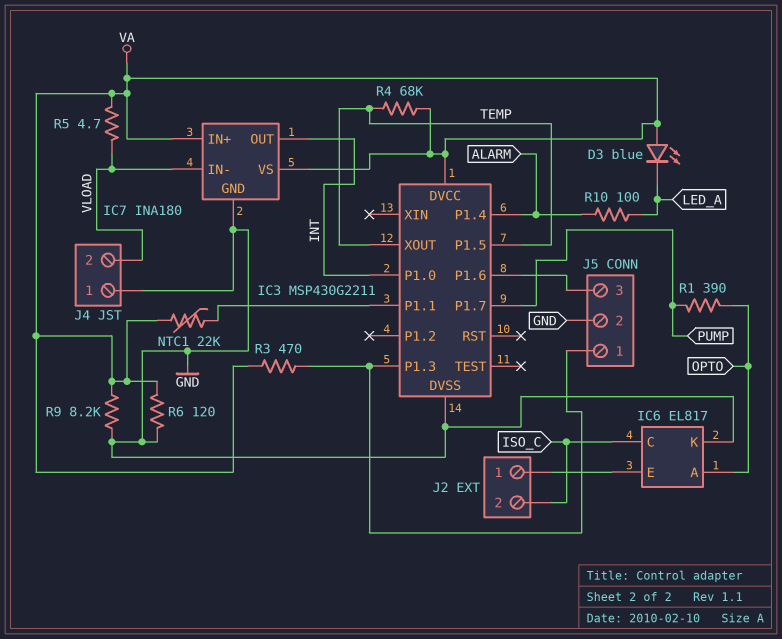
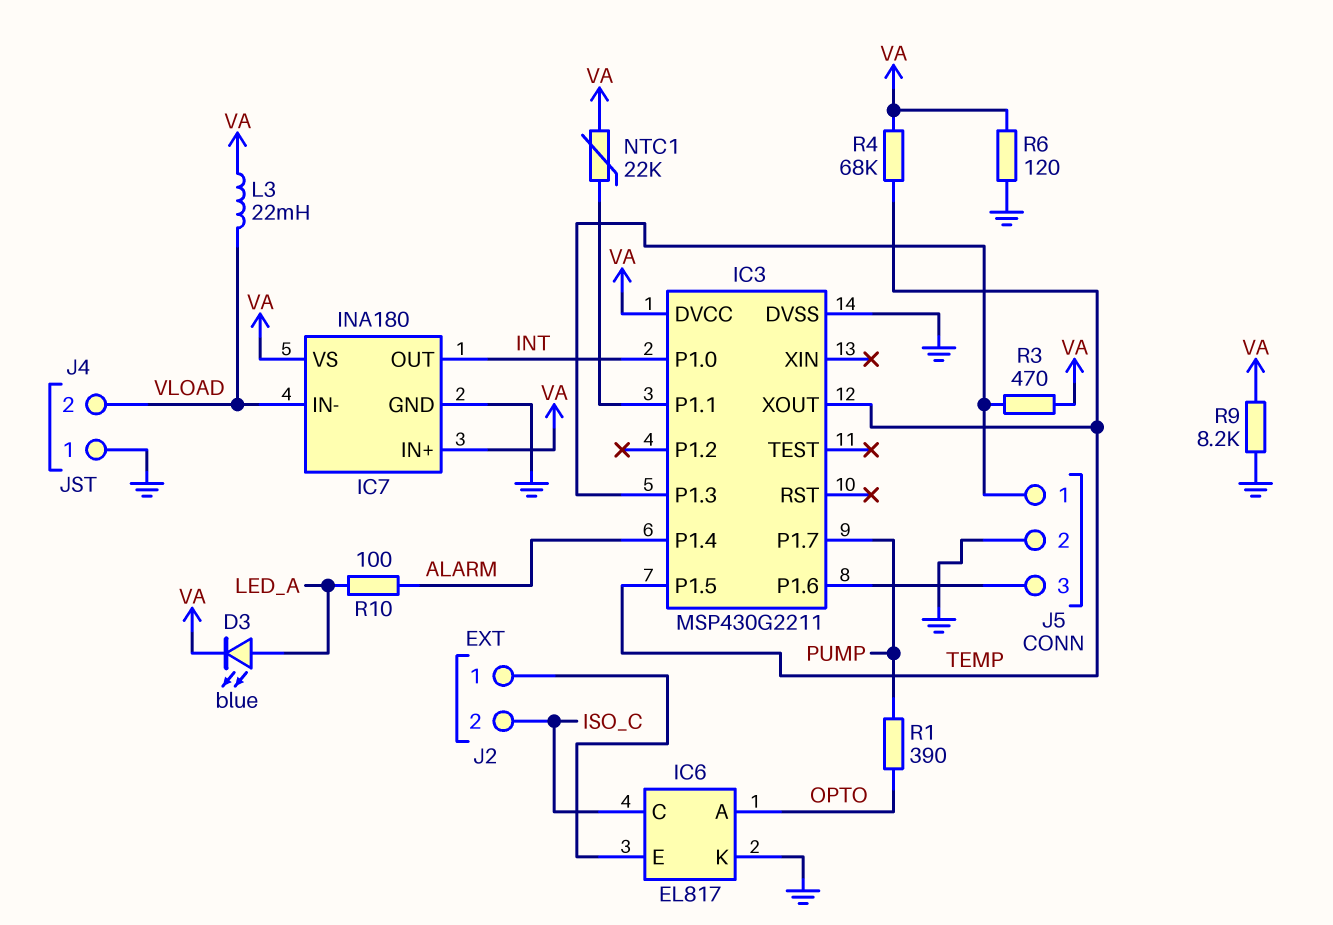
D3: LED blue (A VA, K LED_A) -> LED blue (A LED_A, K VA)
L3: none -> 22mH (VA, VLOAD)
R5: 4.7 (VA, VLOAD) -> none

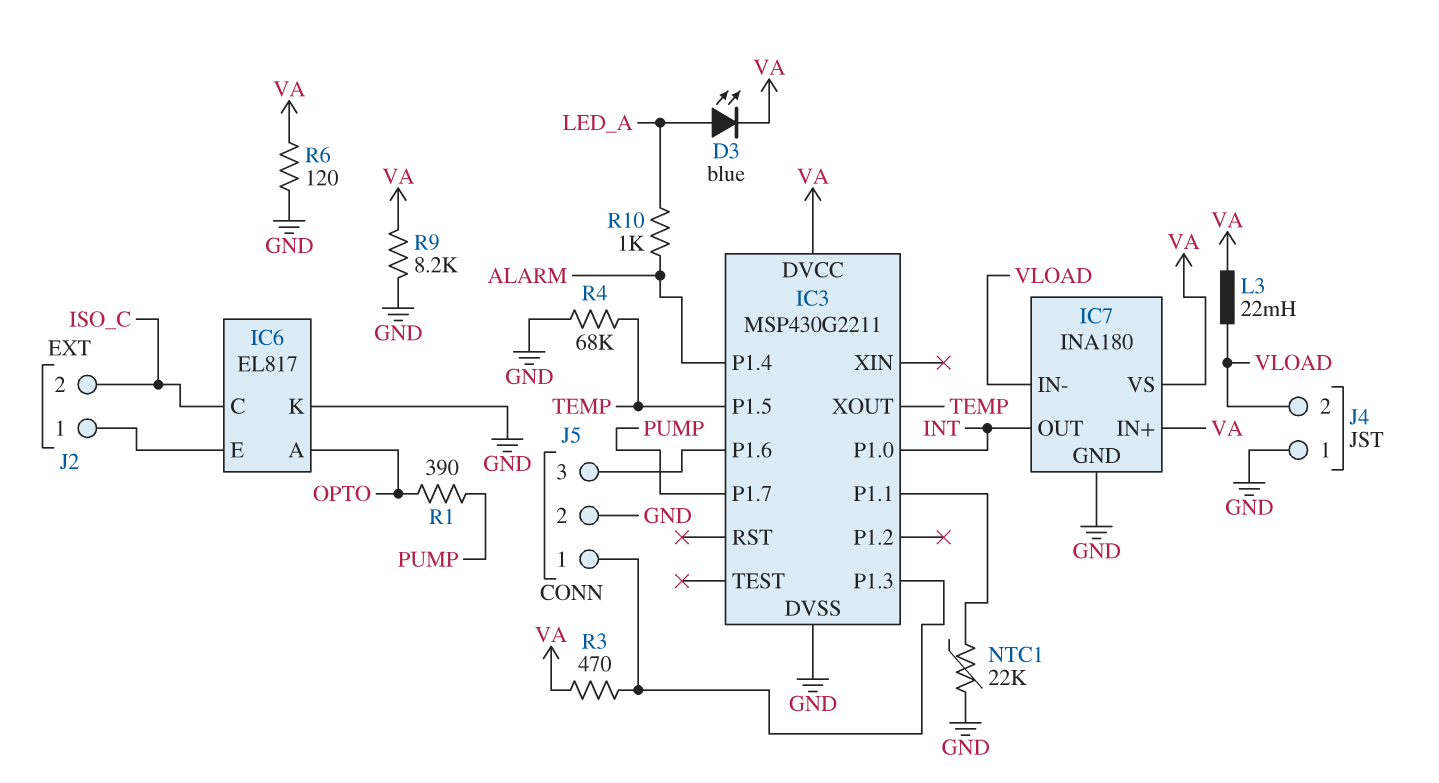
NTC1: 22k (IC3/P1.1, VA) -> 22k (GND, IC3/P1.1)
R4: 68k (TEMP, VA) -> 68k (GND, TEMP)
R10: 100 (ALARM, LED_A) -> 1k (ALARM, LED_A)

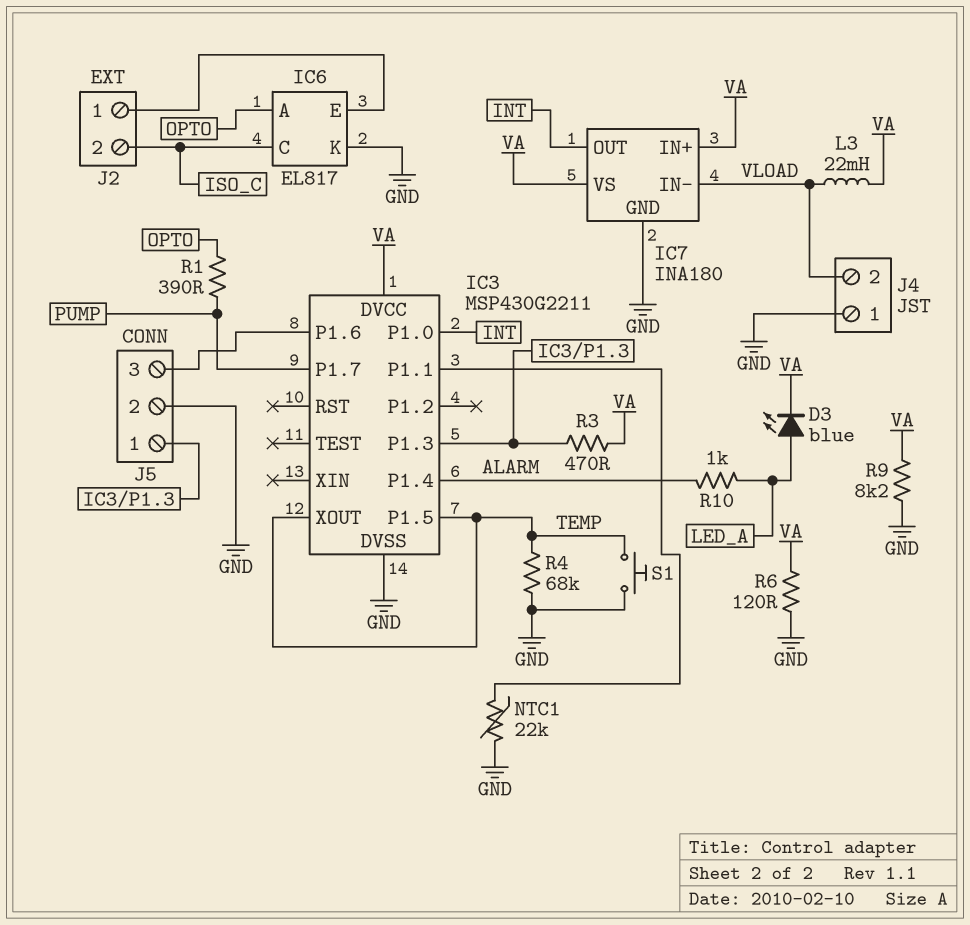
S1: none -> button (GND, TEMP)

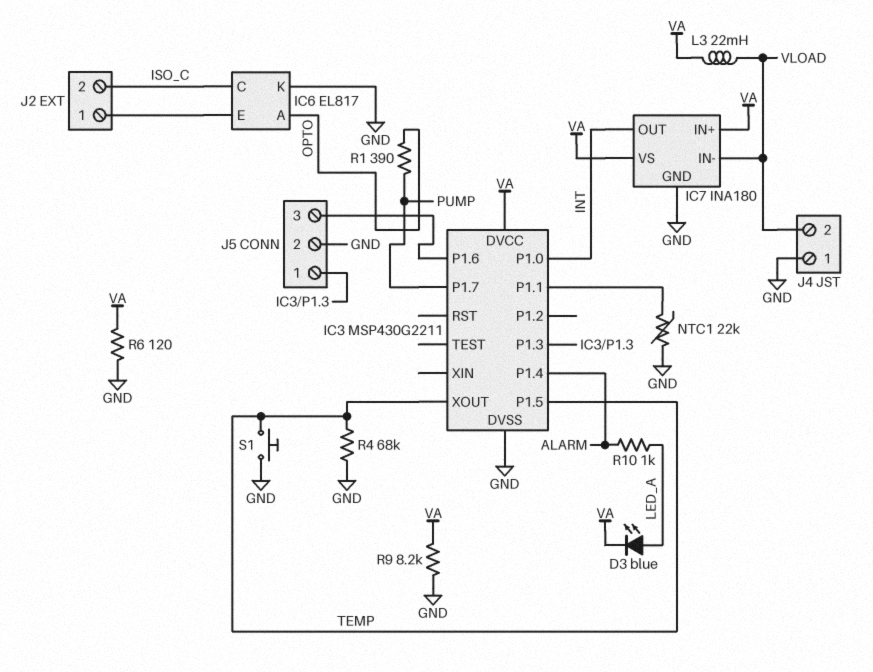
R3: 470 (IC3/P1.3, VA) -> none

